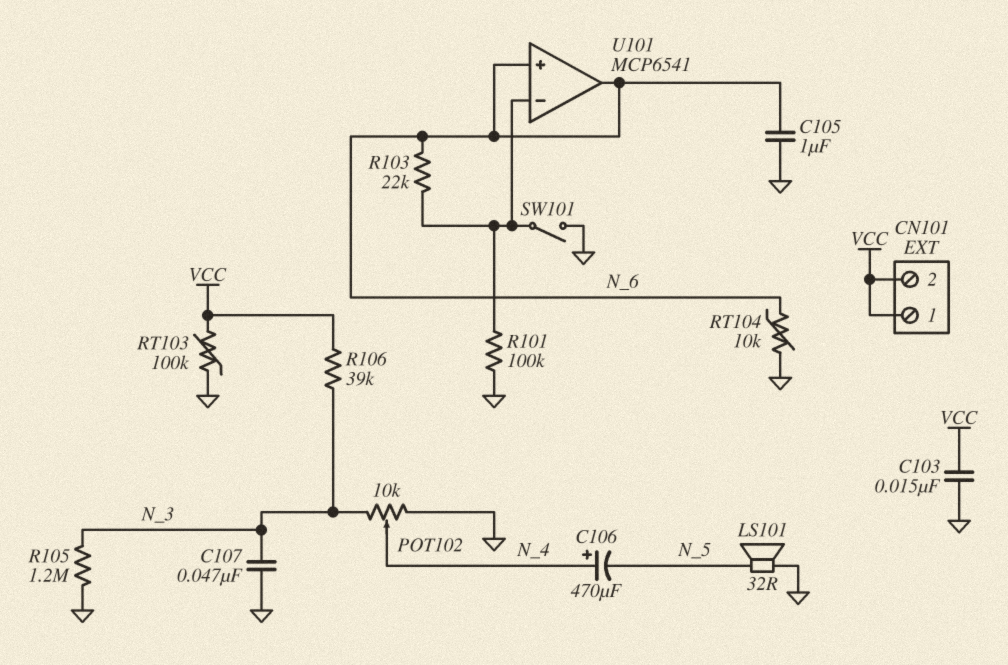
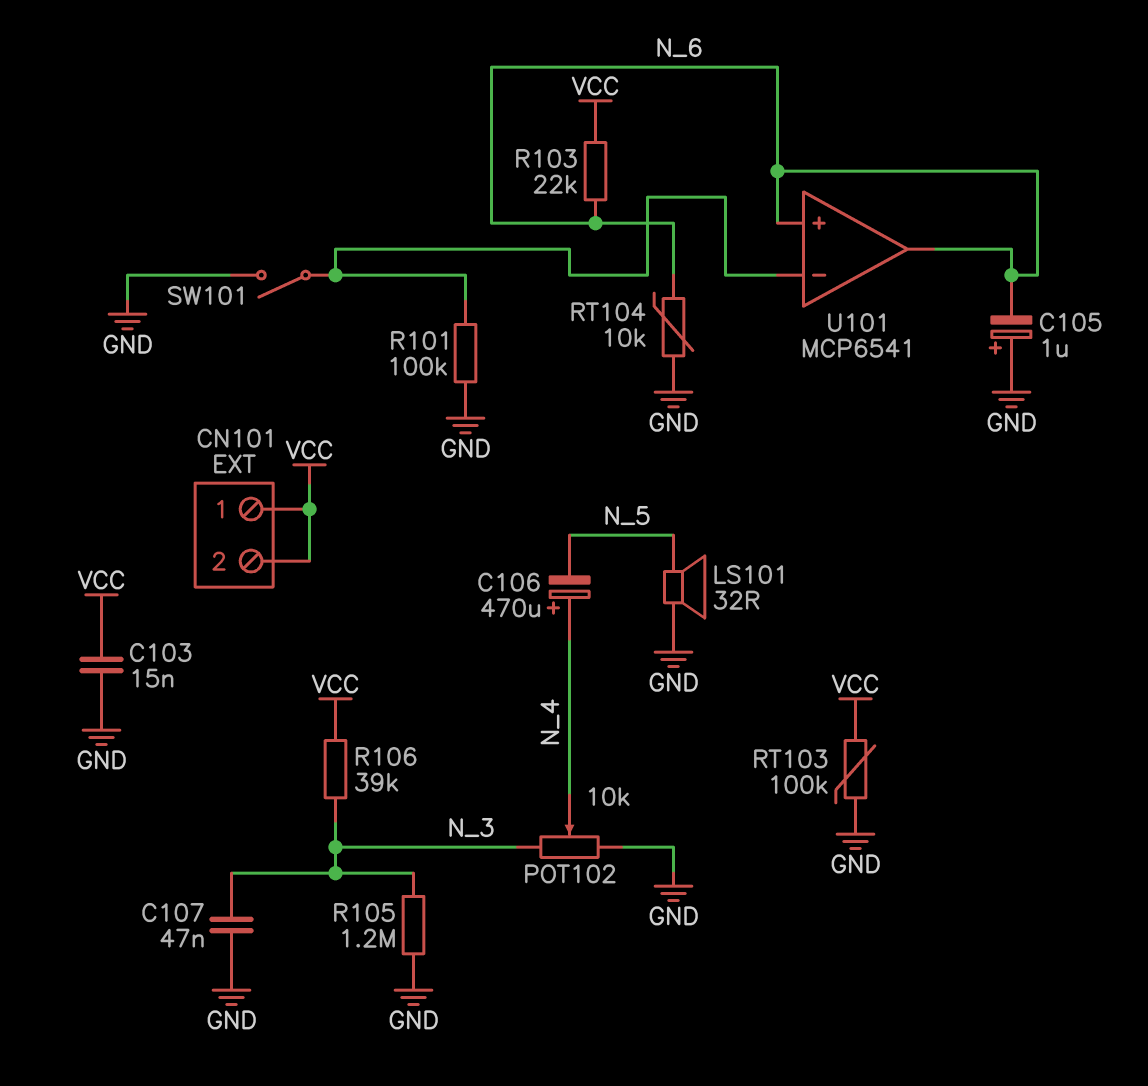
C105: 1uF (GND, N_6) -> 1uF (plus GND, minus N_6)
R103: 22k (N_6, U101/in-) -> 22k (N_6, VCC)

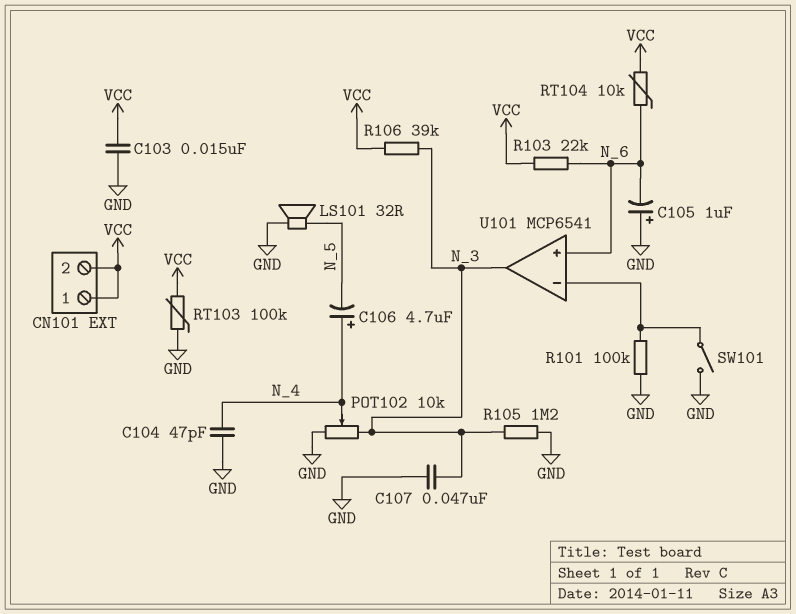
C104: none -> 47pF (GND, N_4)
C106: 470uF (plus N_4, minus N_5) -> 4.7uF (plus N_4, minus N_5)
RT104: 10k (GND, N_6) -> 10k (N_6, VCC)
U101 pin out: N_6 -> N_3

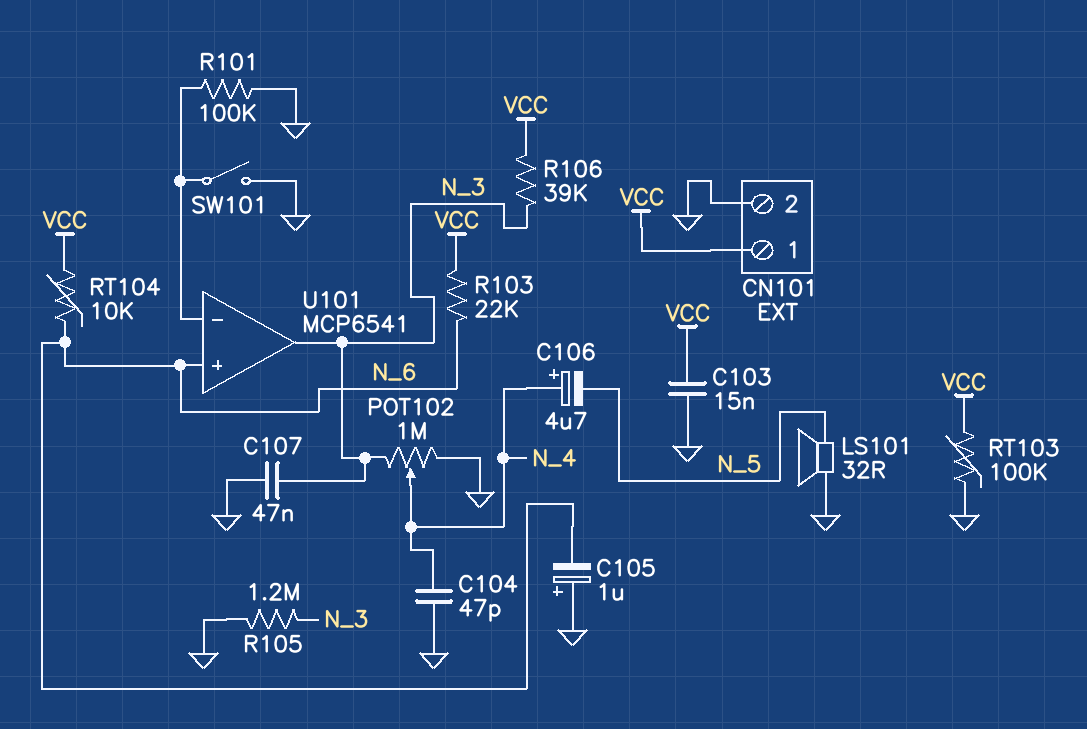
CN101 pin 2: VCC -> GND
POT102: 10k (GND, N_3, wiper N_4) -> 1M (GND, N_3, wiper N_4)

